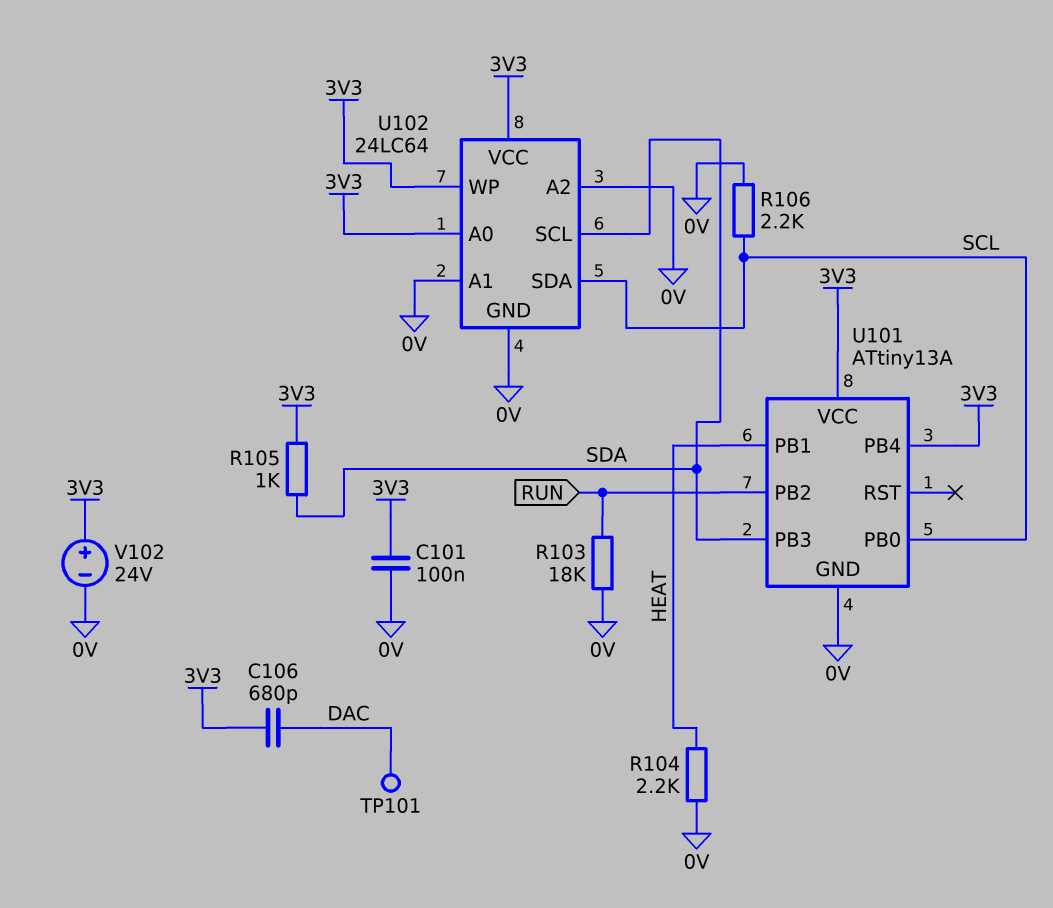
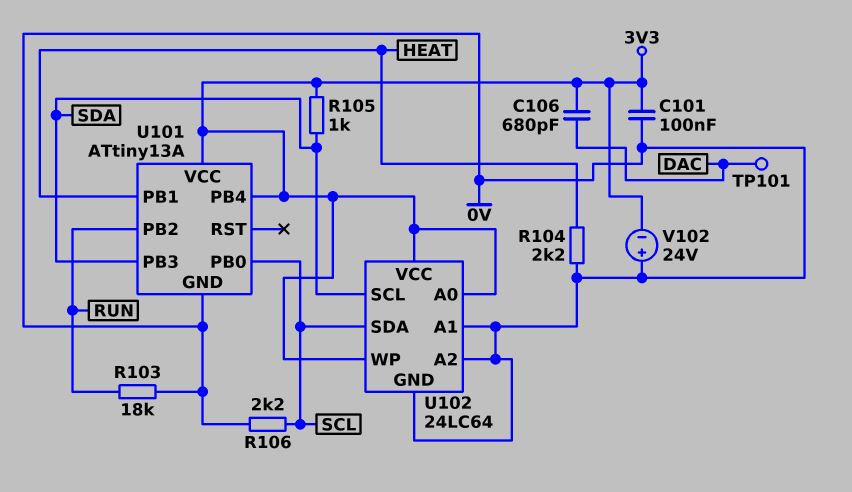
V102: 24V (plus 3V3, minus 0V) -> 24V (plus 0V, minus 3V3)

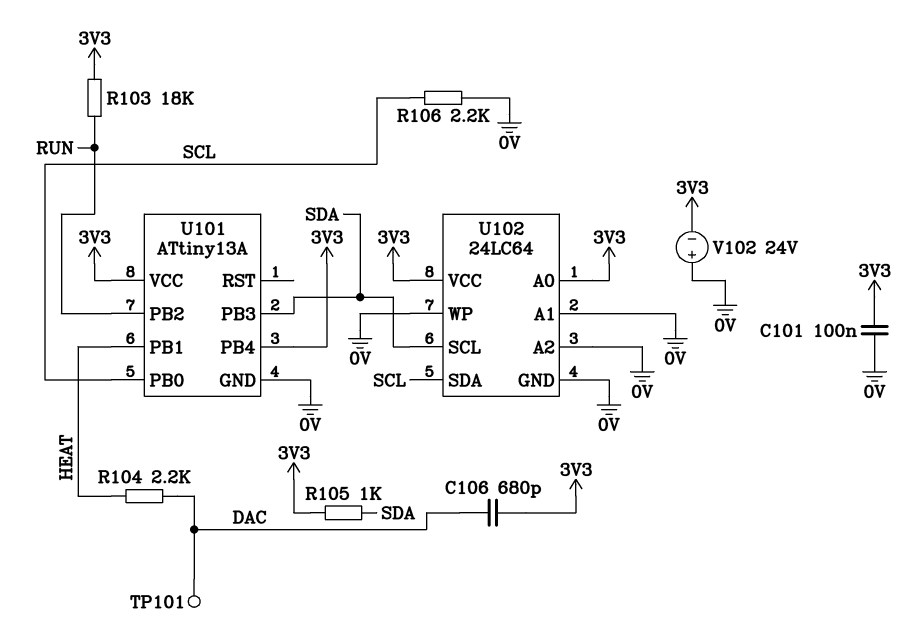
R103: 18k (0V, RUN) -> 18k (3V3, RUN)
R104: 2.2k (0V, HEAT) -> 2.2k (DAC, HEAT)
U102 pin WP: 3V3 -> 0V

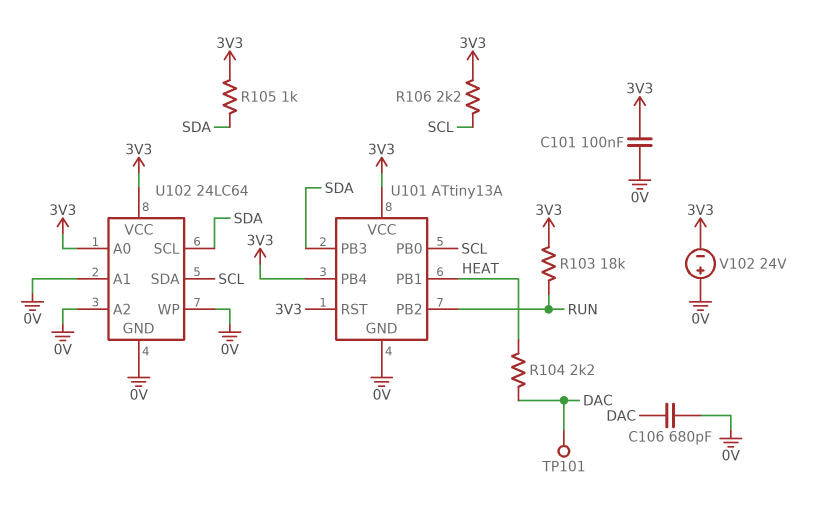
C106: 680pF (3V3, DAC) -> 680pF (0V, DAC)
R106: 2.2k (0V, SCL) -> 2.2k (3V3, SCL)
U101 pin RST: none -> 3V3

